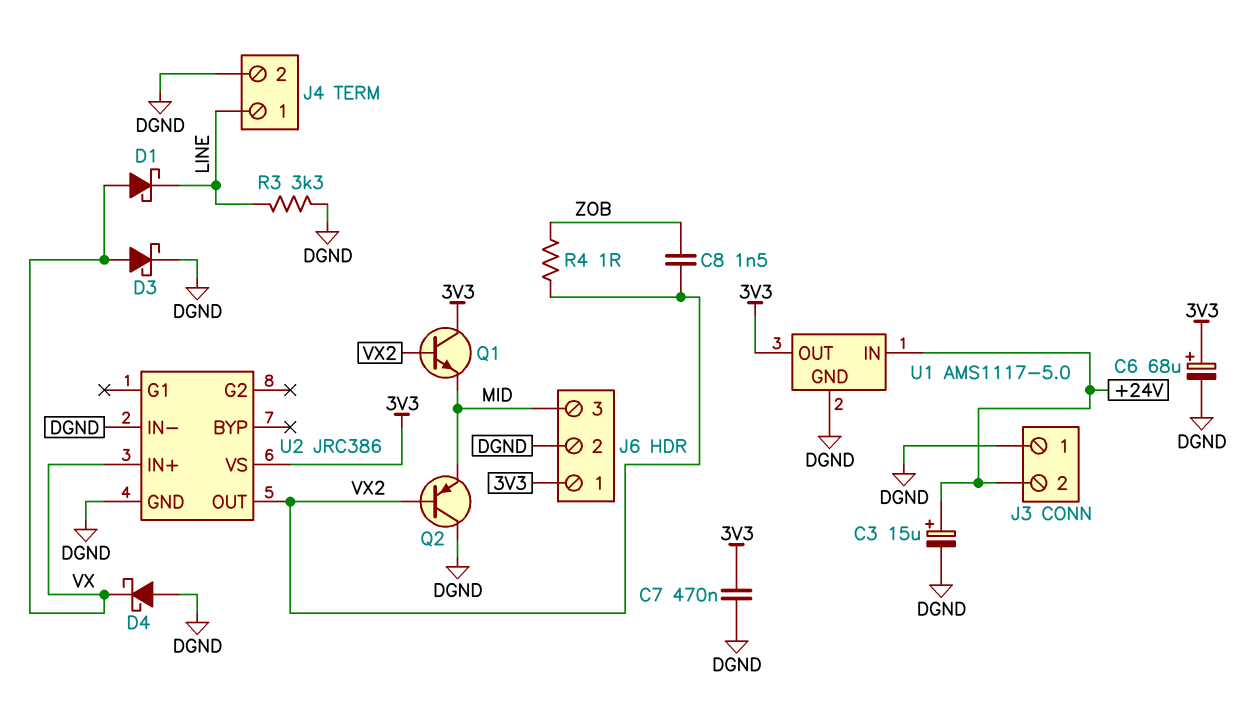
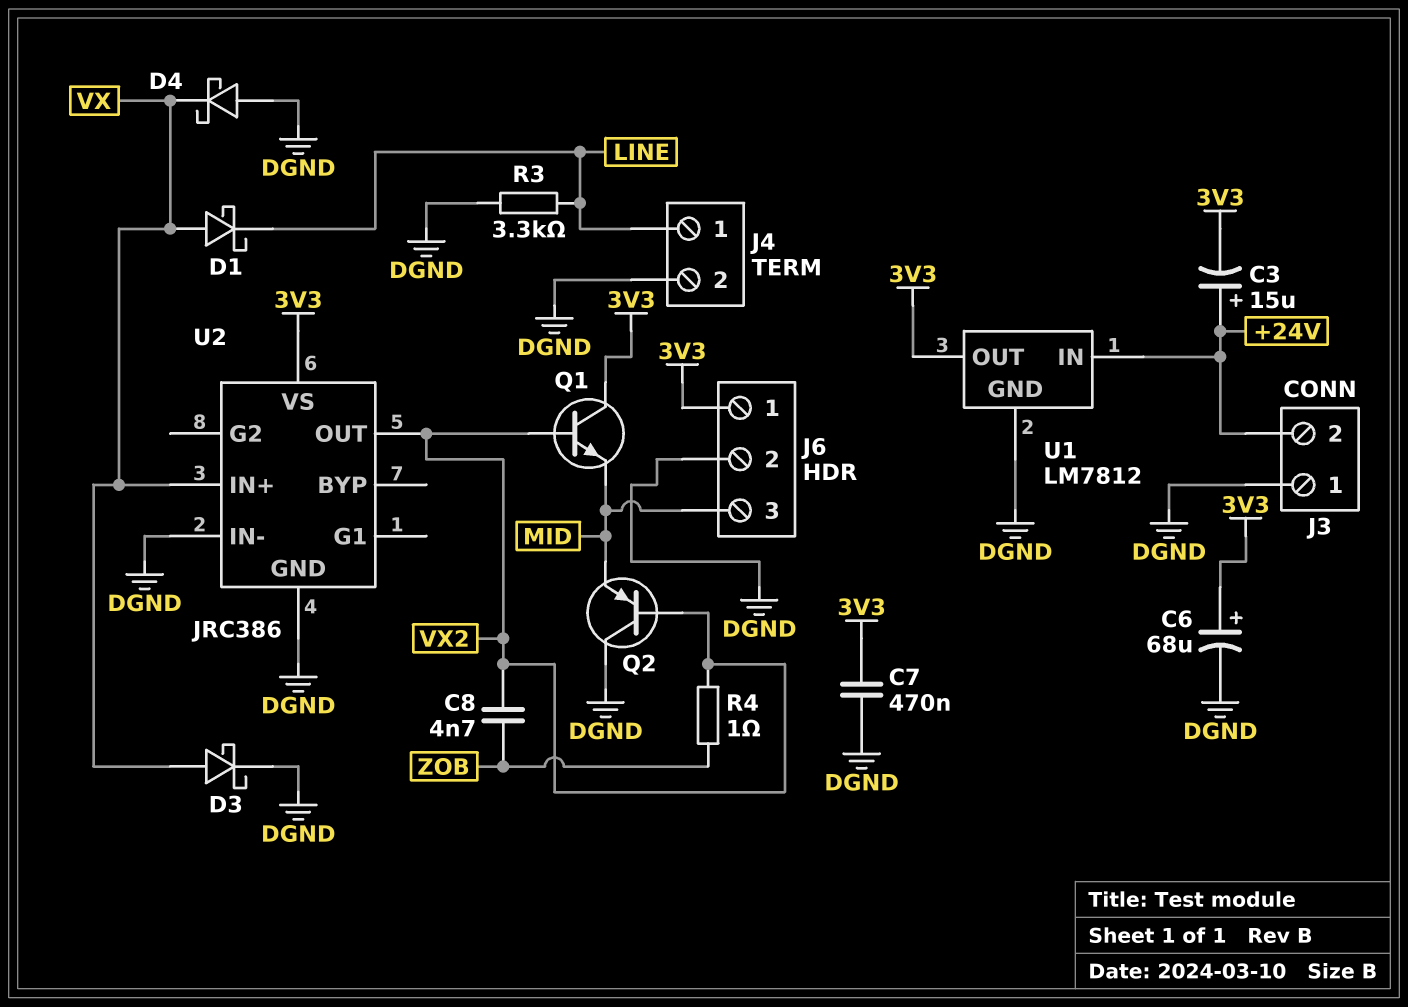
C3: 15uF (plus +24V, minus DGND) -> 15uF (plus +24V, minus 3V3)
C8: 1.5nF (VX2, ZOB) -> 4.7nF (VX2, ZOB)
U1: AMS1117-5.0 -> LM7812

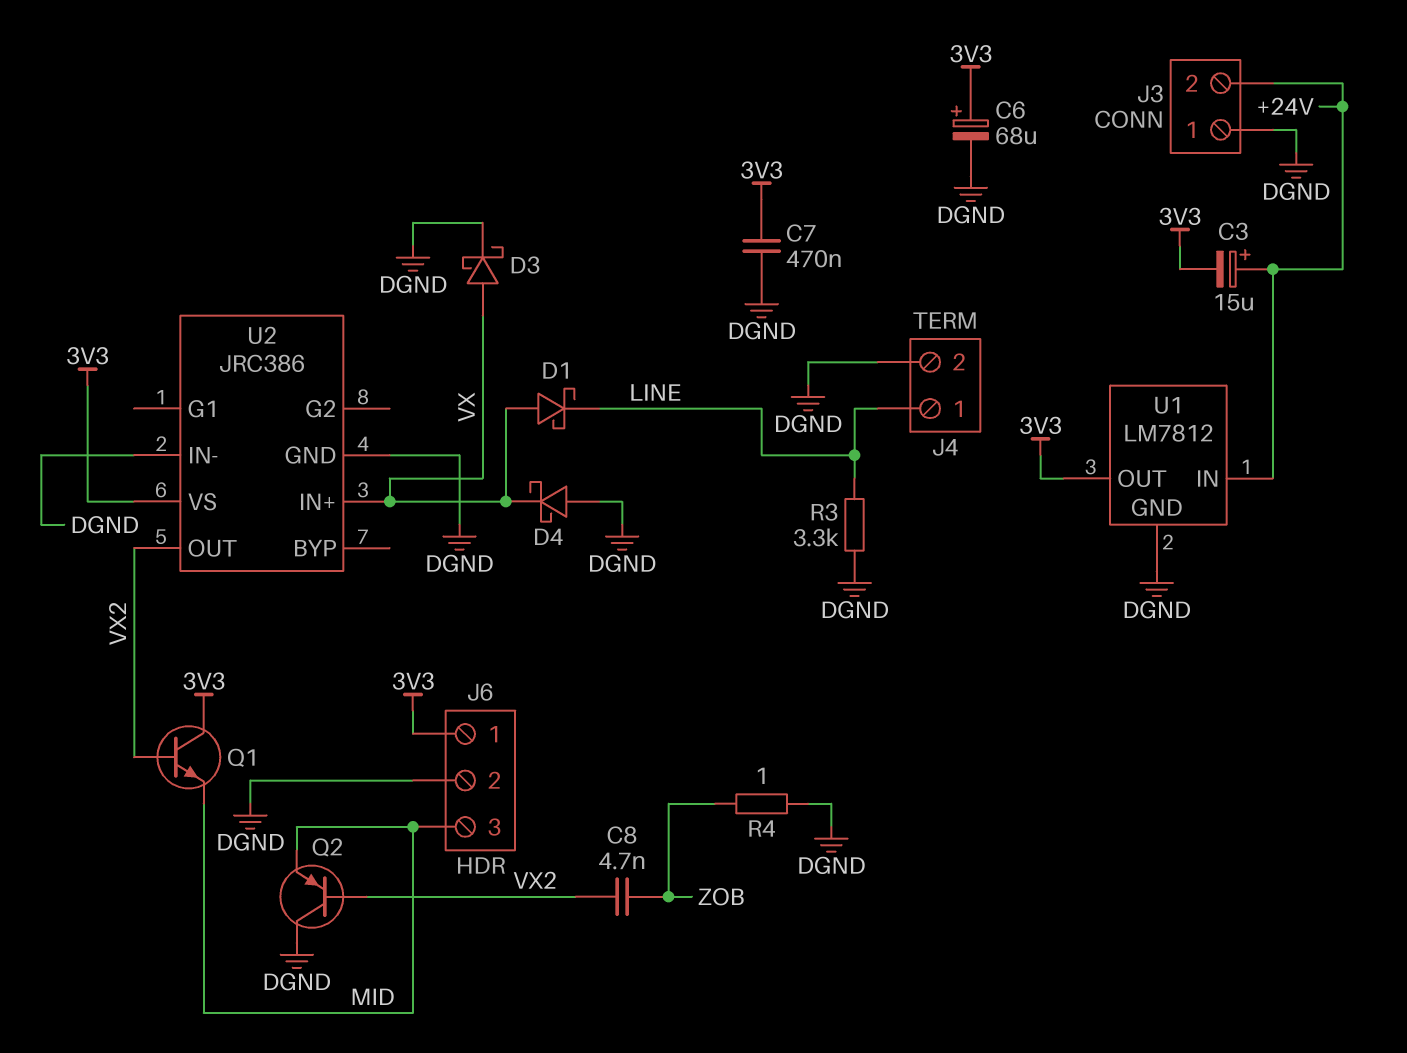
R4: 1 (VX2, ZOB) -> 1 (DGND, ZOB)

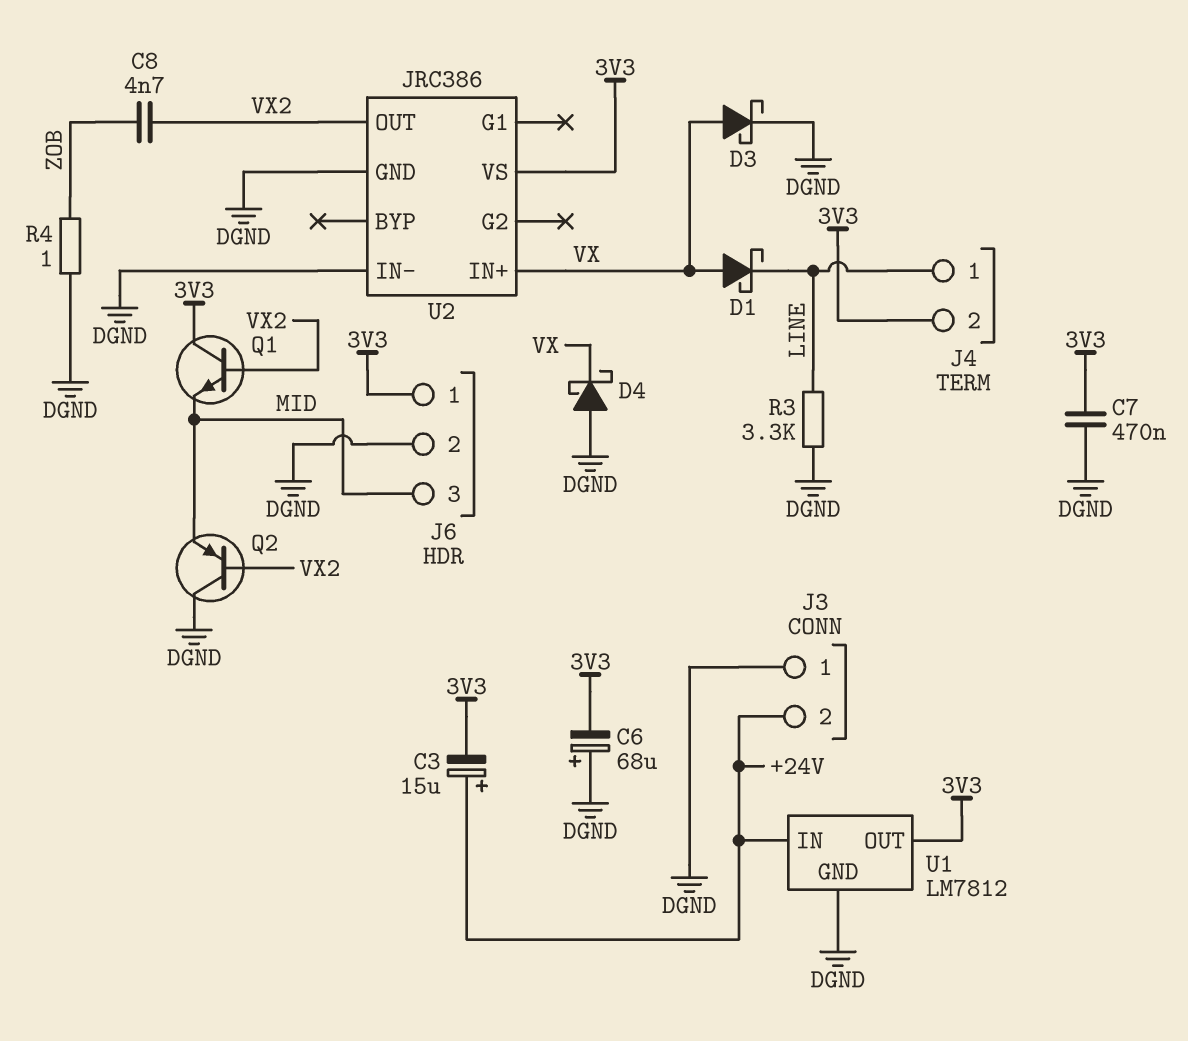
C6: 68uF (plus 3V3, minus DGND) -> 68uF (plus DGND, minus 3V3)
J4 pin 2: DGND -> 3V3

